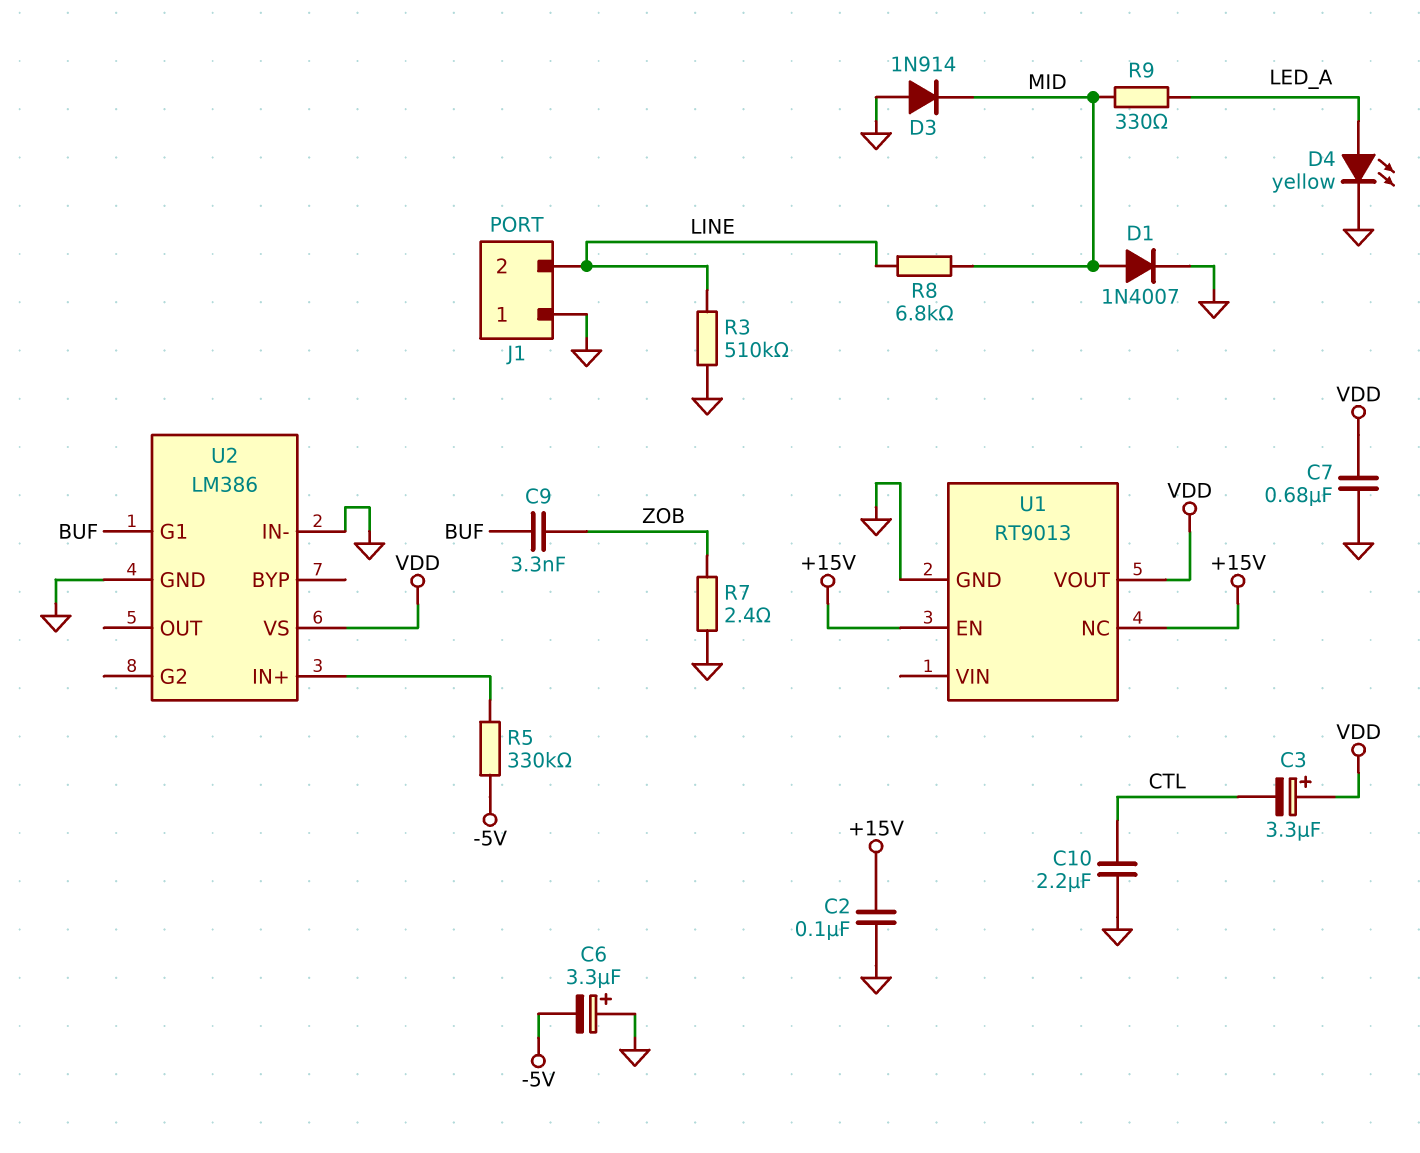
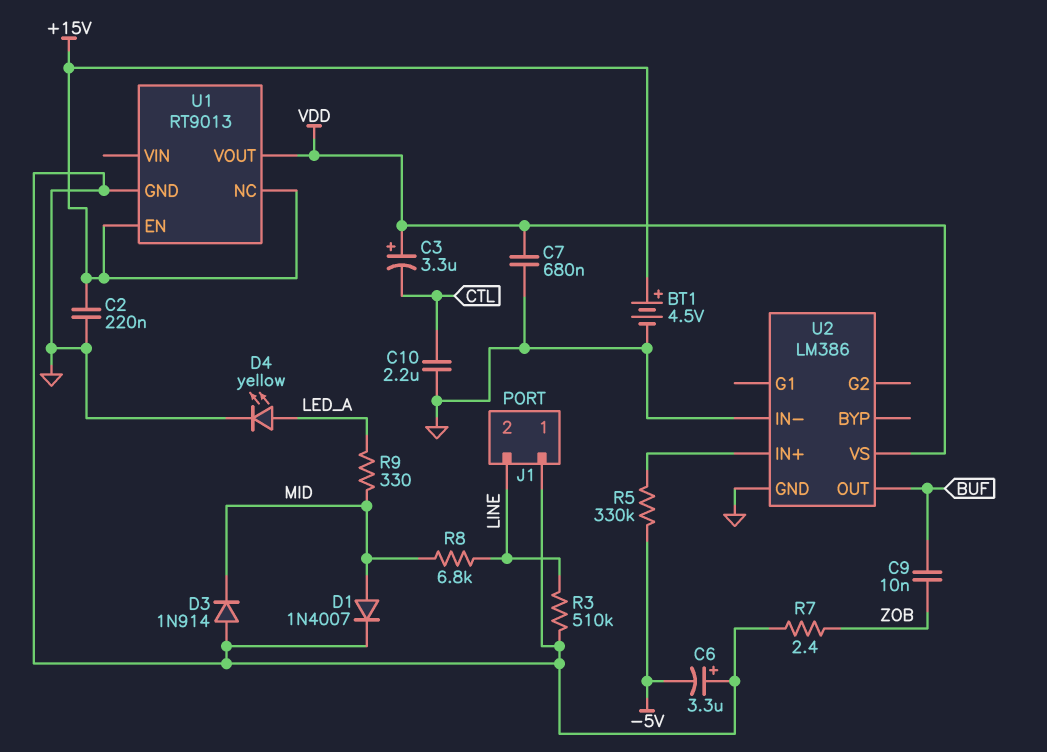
BT1: none -> 4.5V (plus +15V, minus GND)
C2: 100nF (+15V, GND) -> 220nF (+15V, GND)
C9: 3.3nF (BUF, ZOB) -> 10nF (BUF, ZOB)
U2 pin G1: BUF -> none
U2 pin OUT: none -> BUF

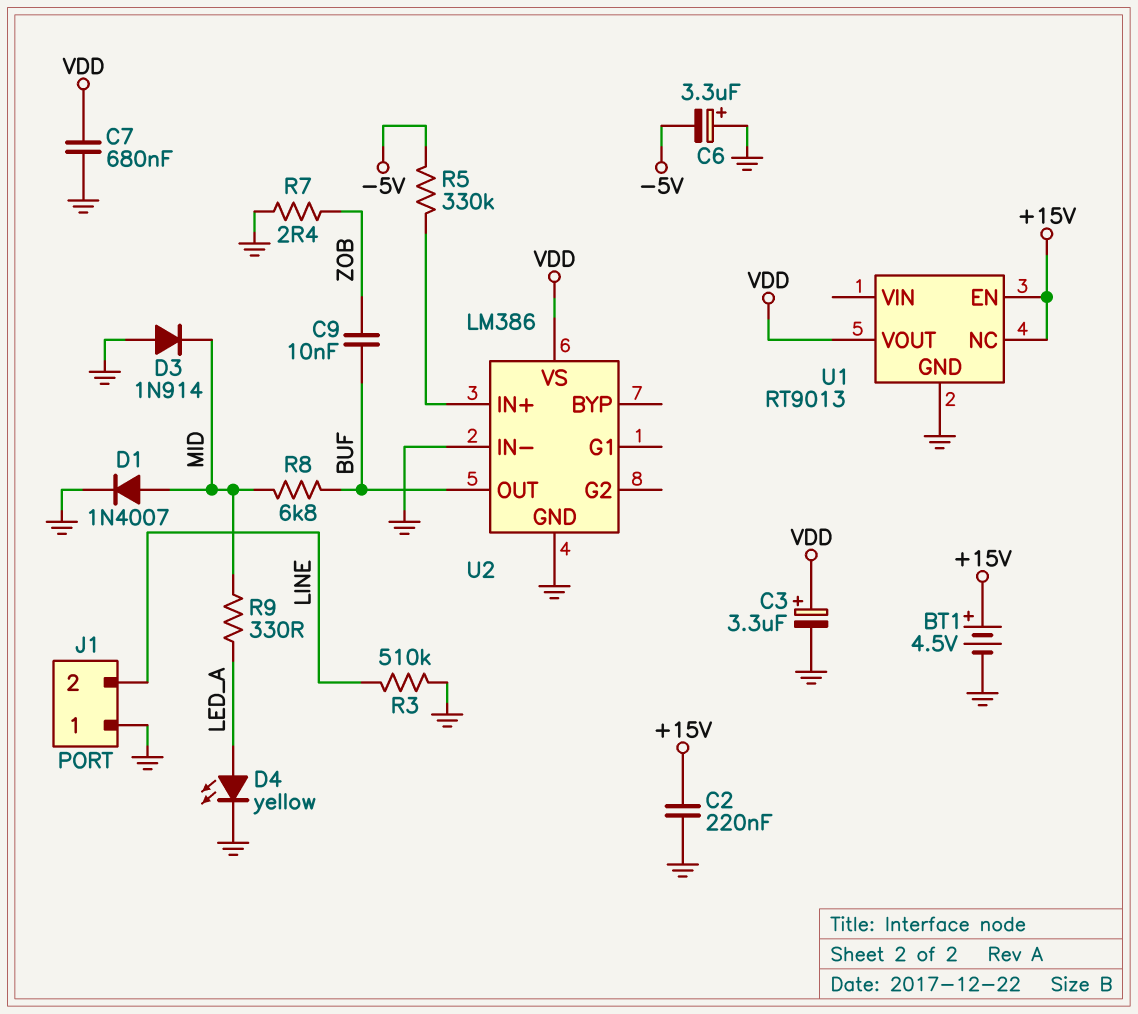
C3: 3.3uF (plus VDD, minus CTL) -> 3.3uF (plus VDD, minus GND)
C10: 2.2uF (CTL, GND) -> none
R8: 6.8k (LINE, MID) -> 6.8k (BUF, MID)

